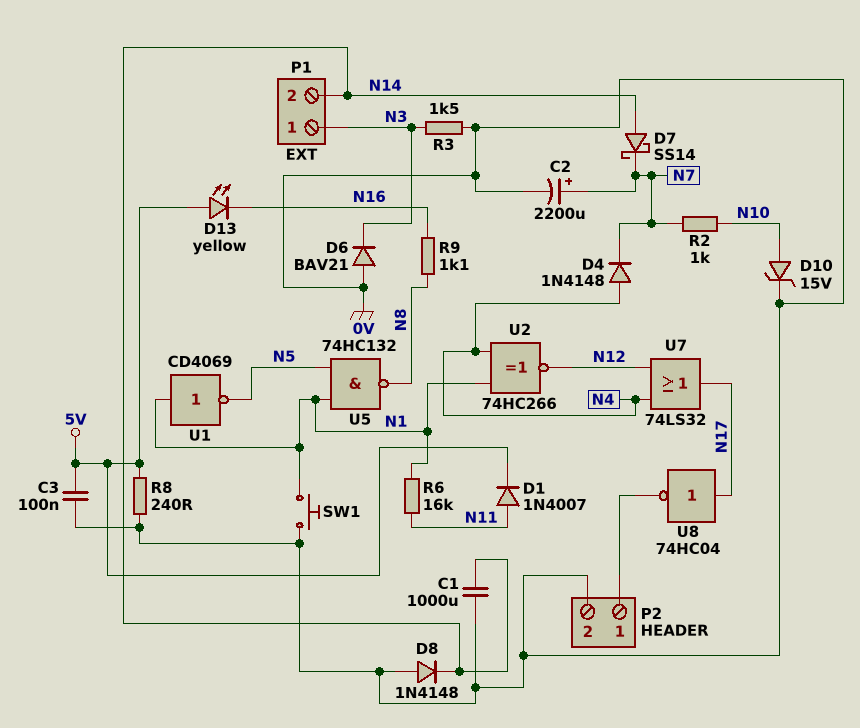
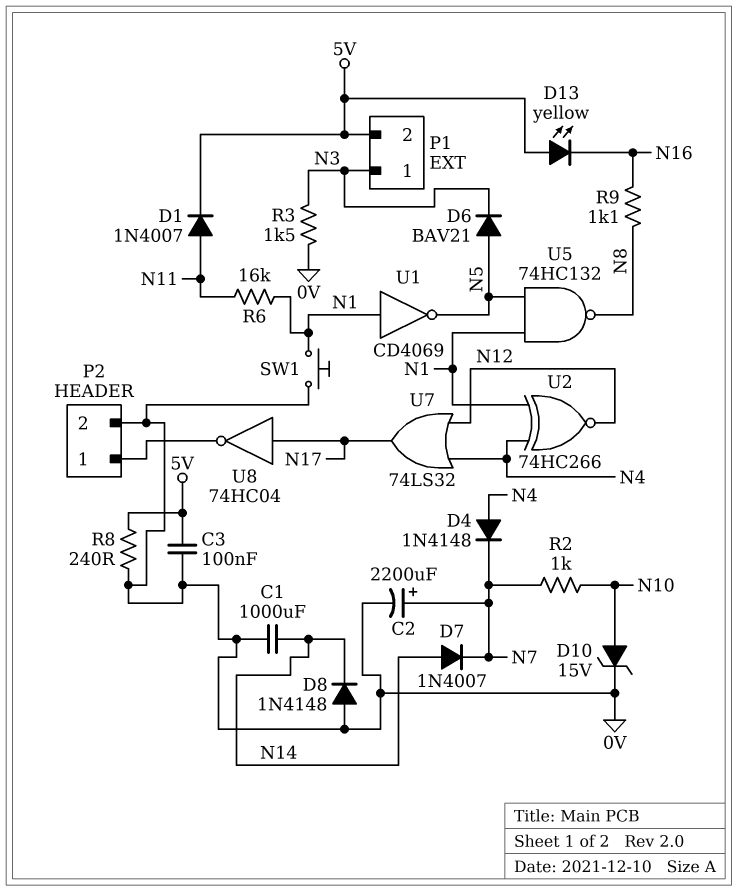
D6: diode BAV21 (A 0V, K N3) -> diode BAV21 (A N5, K N3)
D7: schottky SS14 (A N14, K N7) -> diode 1N4007 (A N14, K N7)
P1 pin 2: N14 -> 5V

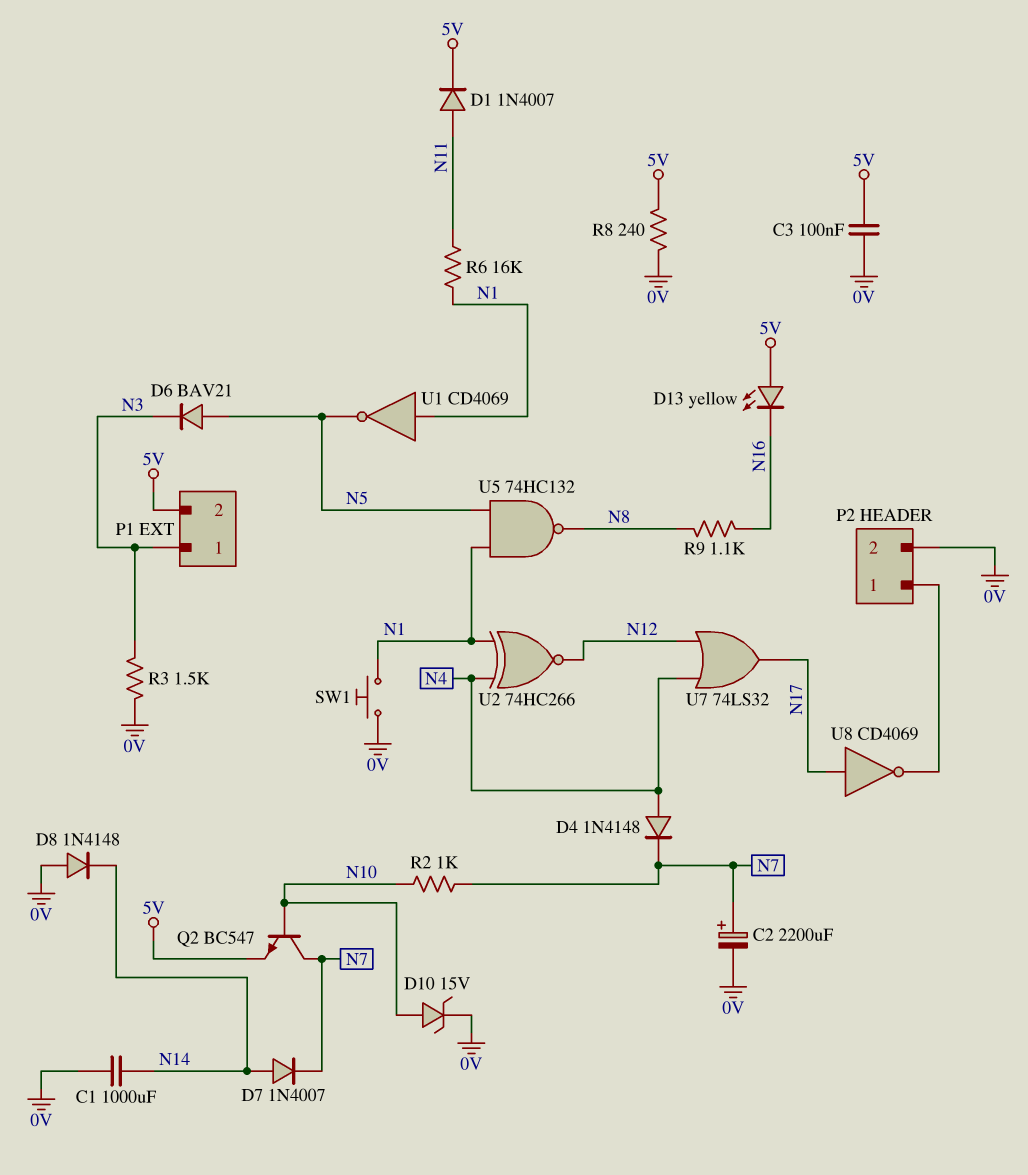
Q2: none -> NPN BC547 (B N10, C N7, E 5V)
U8: NOT 74HC04 (in N17, out P2/1) -> NOT CD4069 (in N17, out P2/1)

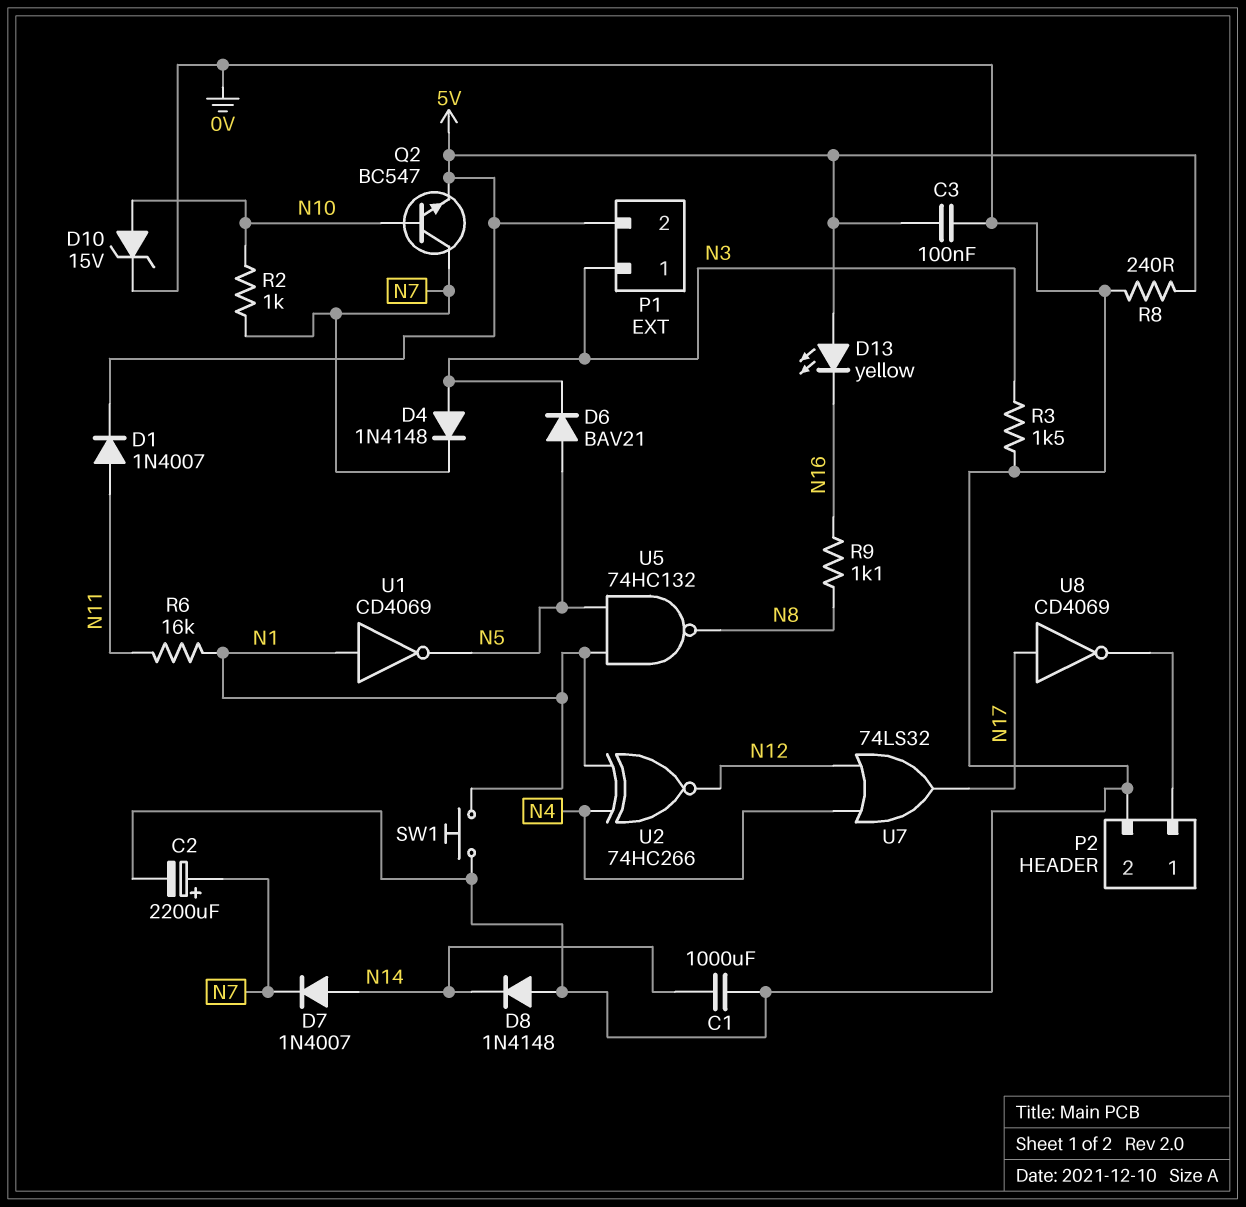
D4: diode 1N4148 (A N4, K N7) -> diode 1N4148 (A N3, K N7)

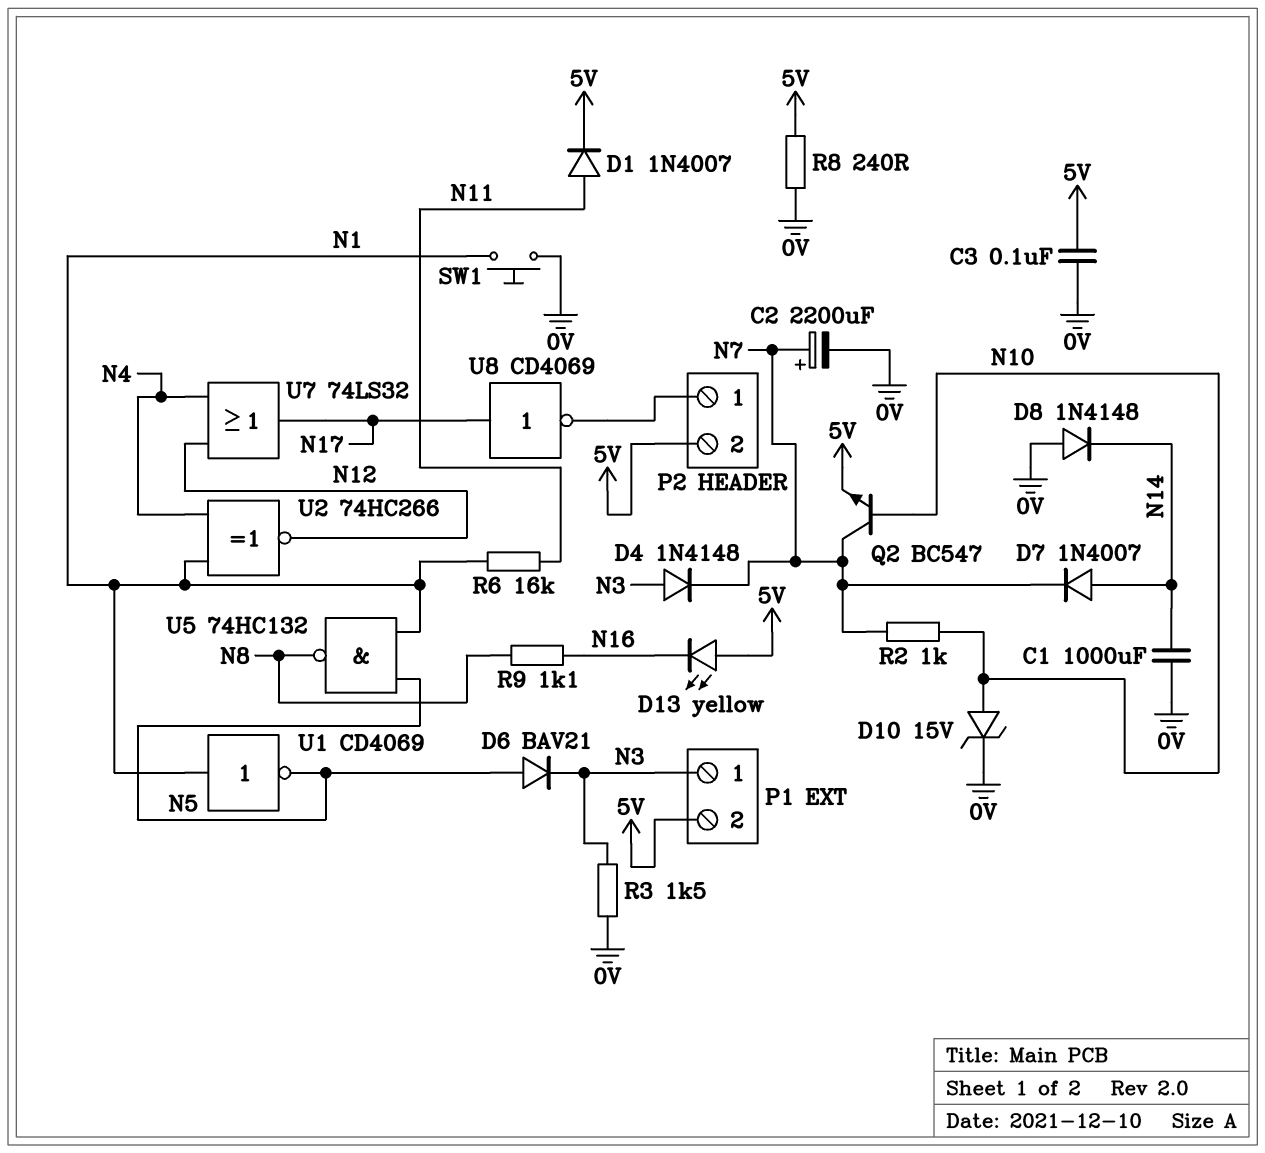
P2 pin 2: 0V -> 5V

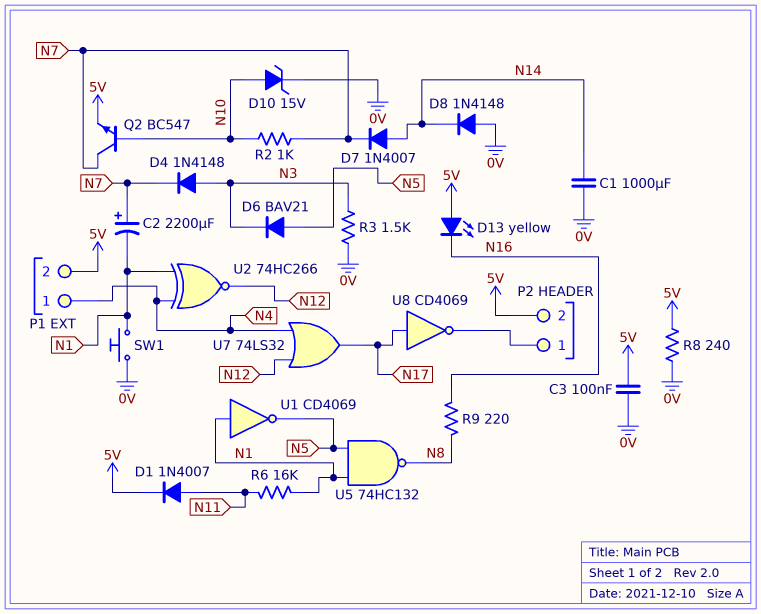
C2: 2200uF (plus N7, minus 0V) -> 2200uF (plus N7, minus N1)
P1 pin 1: N3 -> N4
R9: 1.1k (N8, N16) -> 220 (N8, N16)

